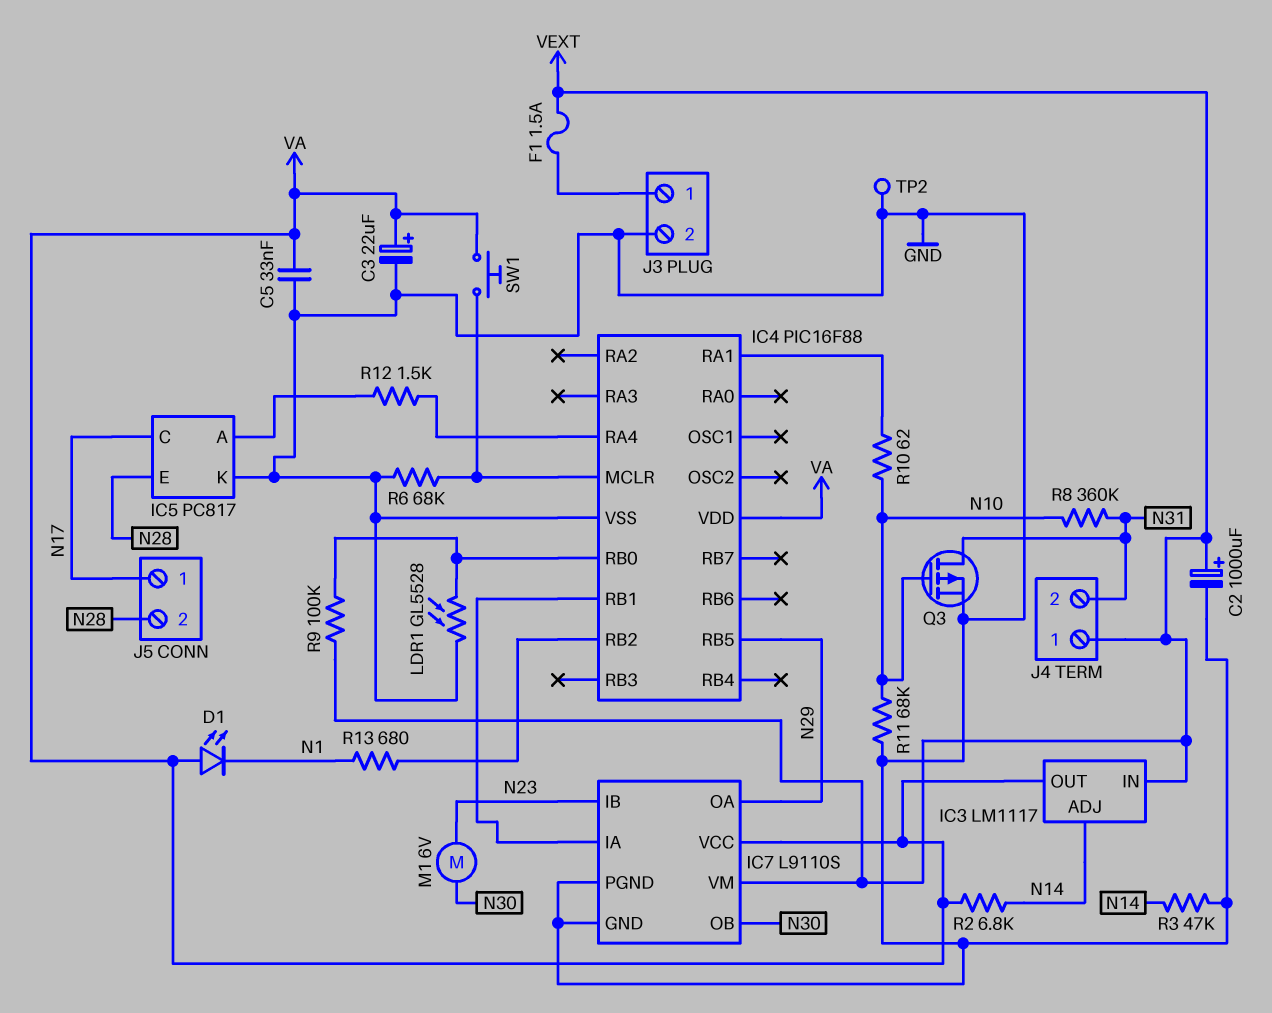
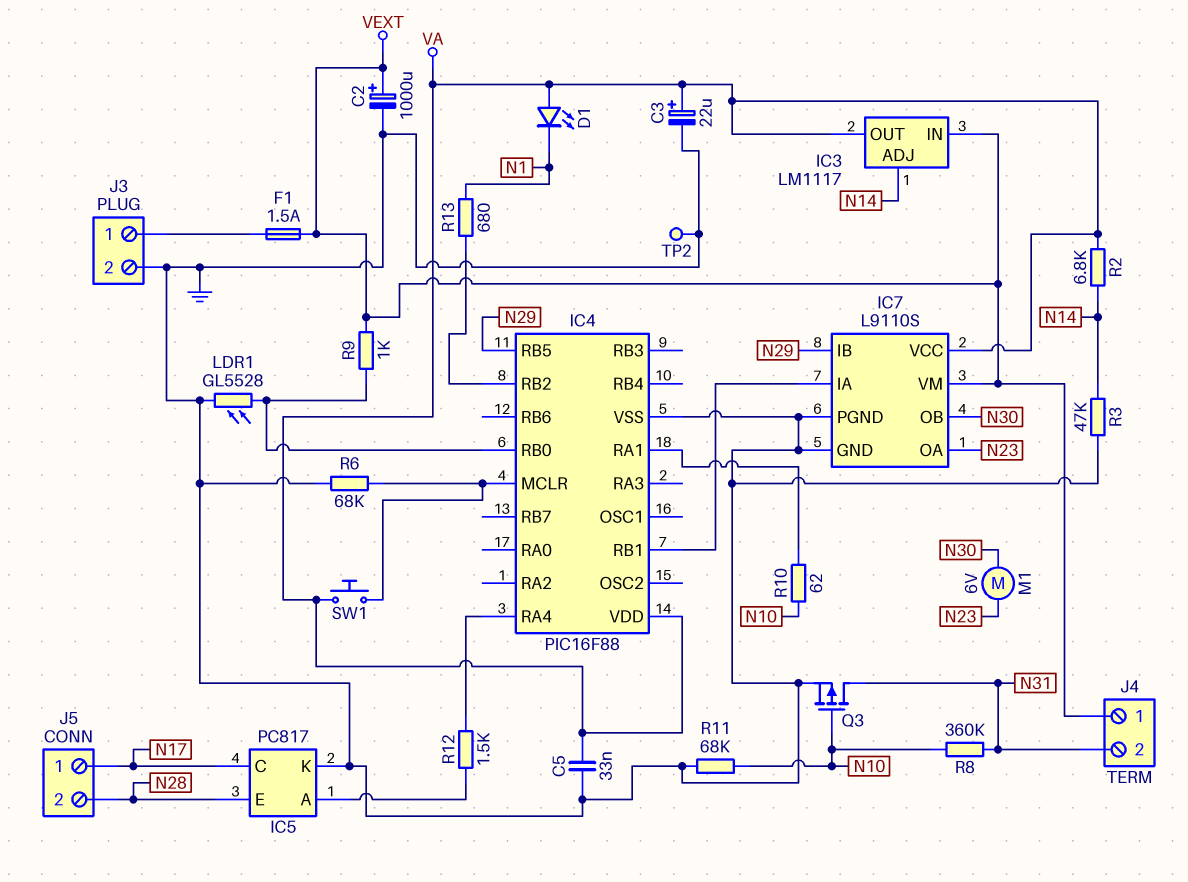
IC7 pin IB: N23 -> N29
IC7 pin OA: N29 -> N23
R9: 100k (IC4/RB0, VEXT) -> 1k (IC4/RB0, VEXT)

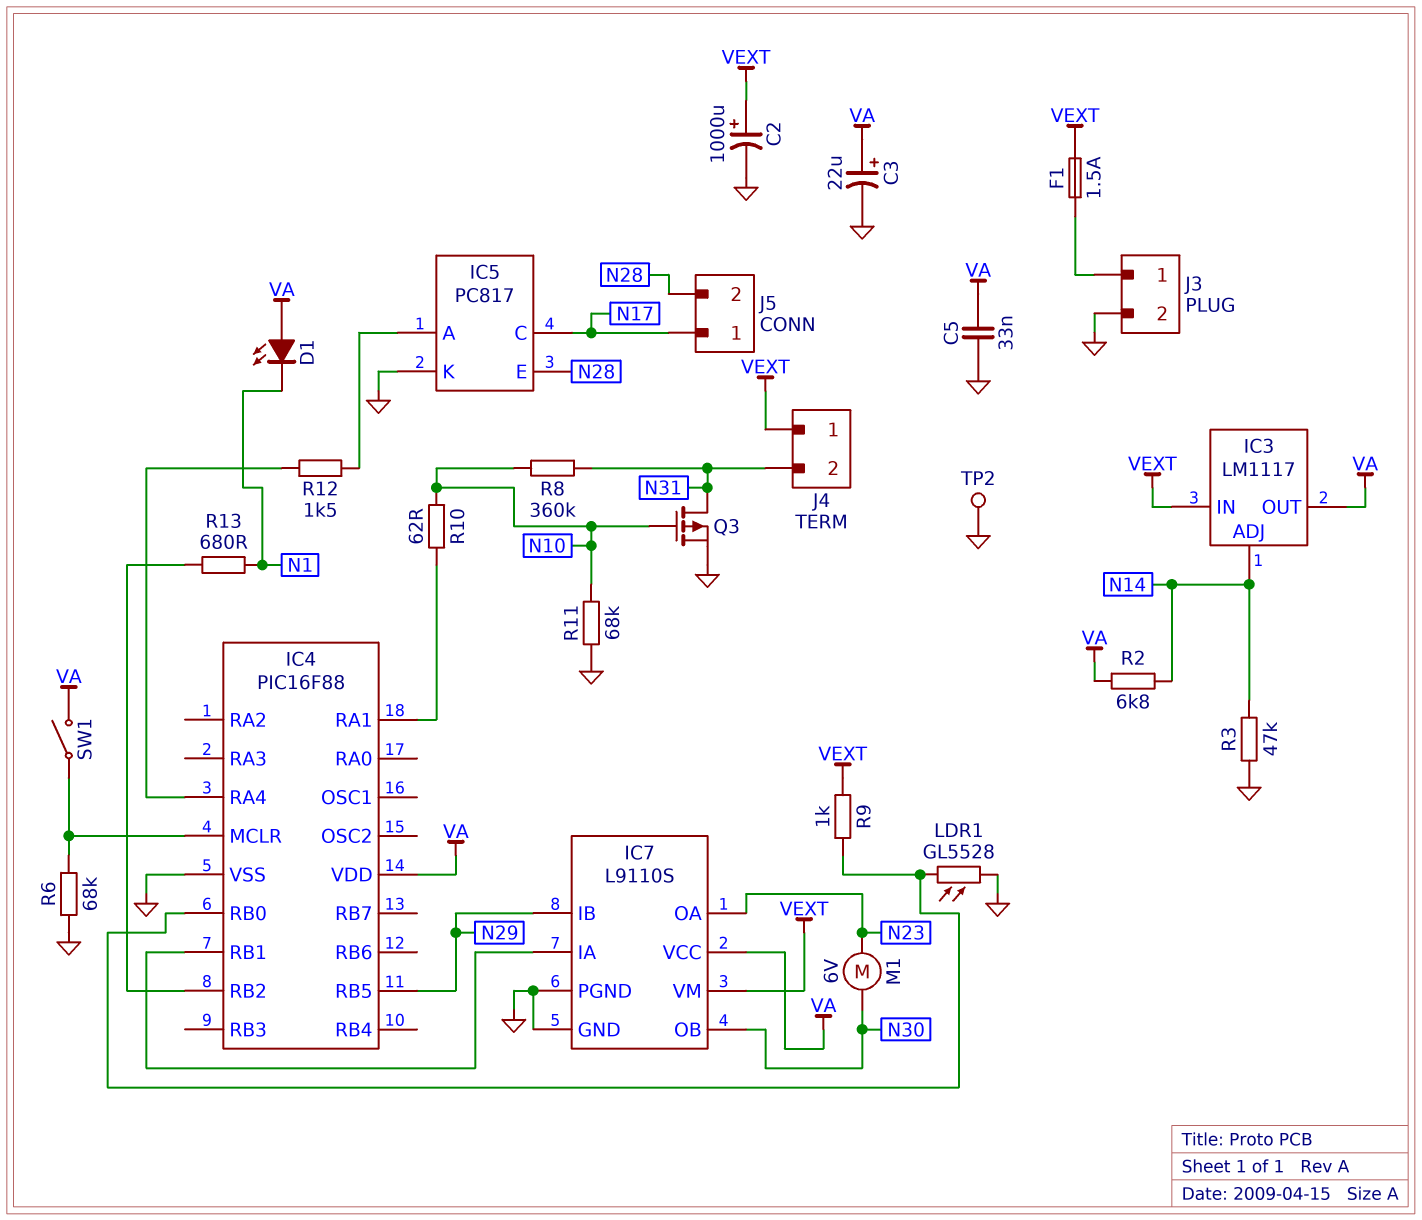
SW1: button (IC4/MCLR, VA) -> switch (IC4/MCLR, VA)

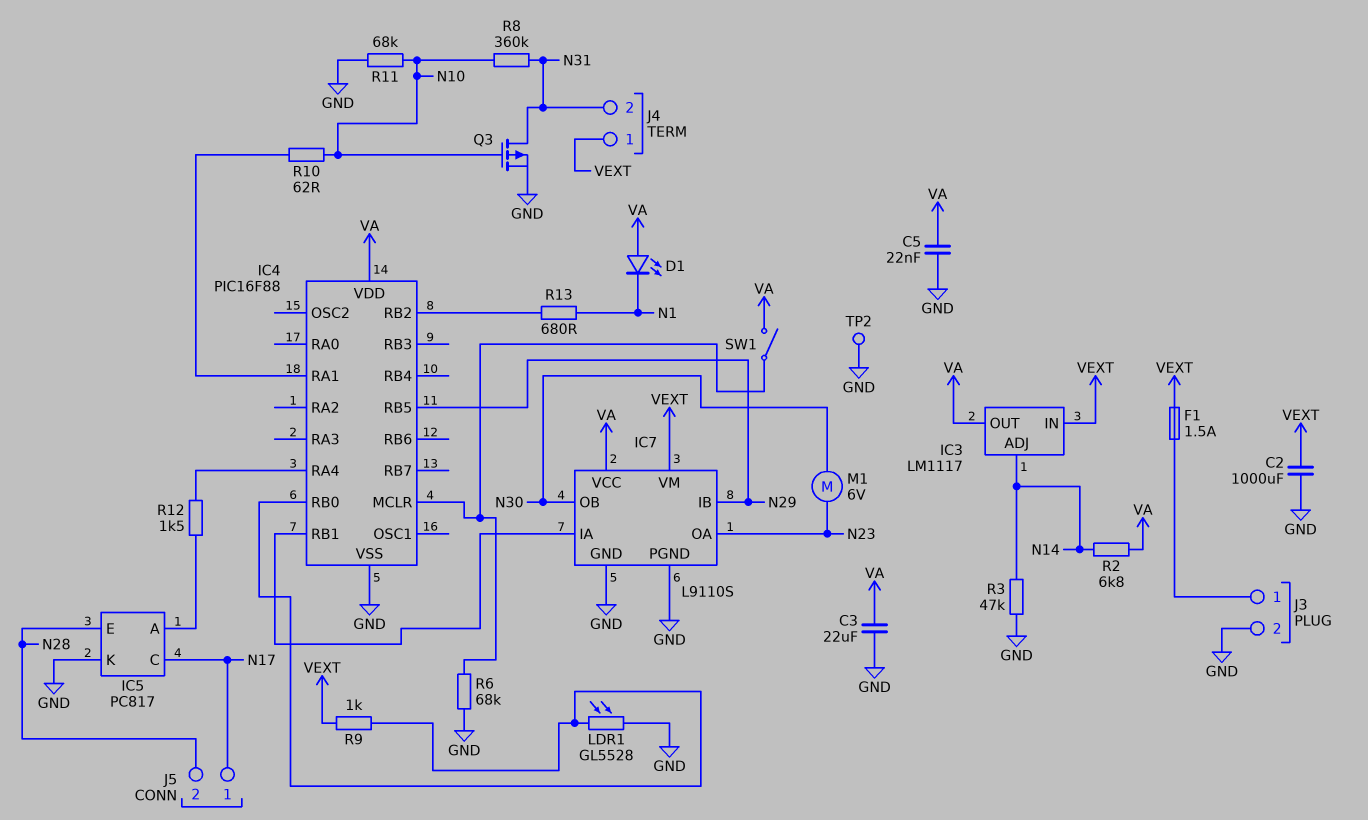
C2: 1000uF (plus VEXT, minus GND) -> 1000uF (GND, VEXT)
C3: 22uF (plus VA, minus GND) -> 22uF (GND, VA)
C5: 33nF (GND, VA) -> 22nF (GND, VA)

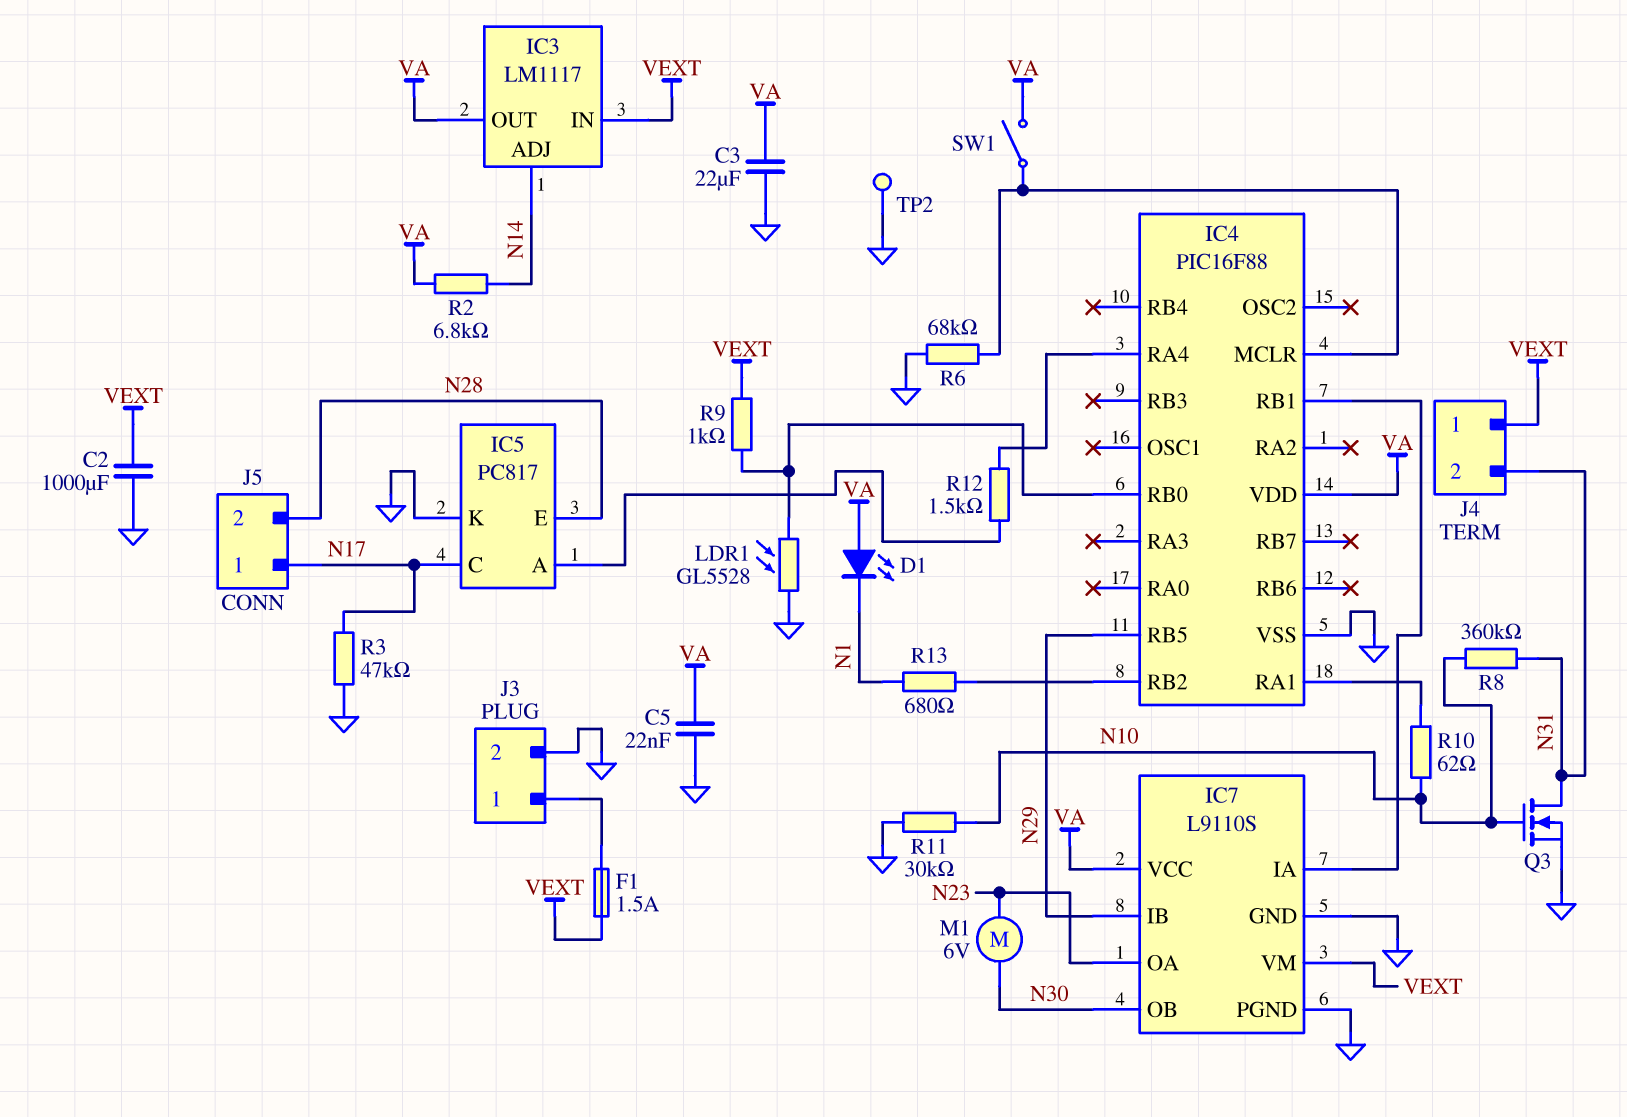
Q3: PMOS (G N10, D N31, S GND) -> NMOS (G N10, D N31, S GND)
R3: 47k (GND, N14) -> 47k (GND, N17)
R11: 68k (GND, N10) -> 30k (GND, N10)

